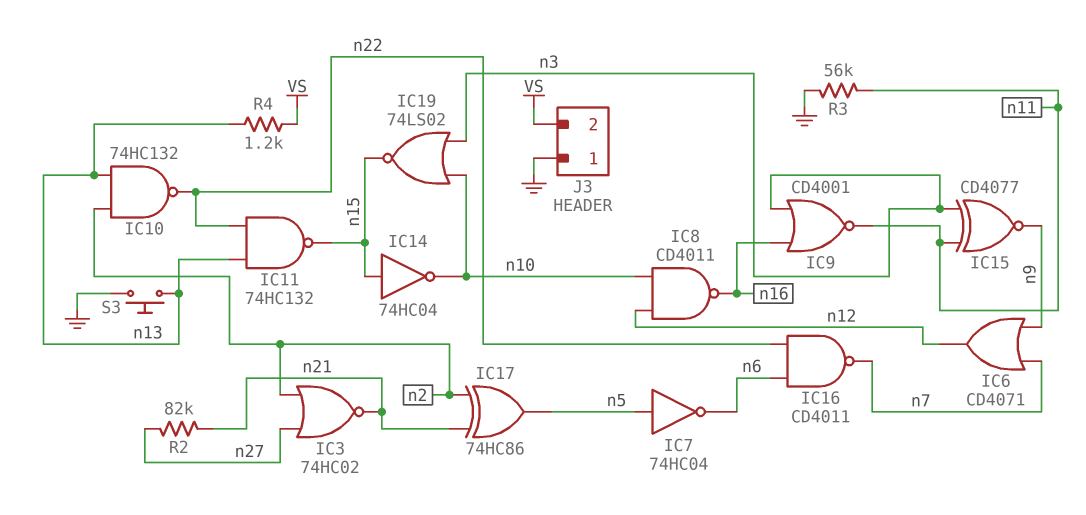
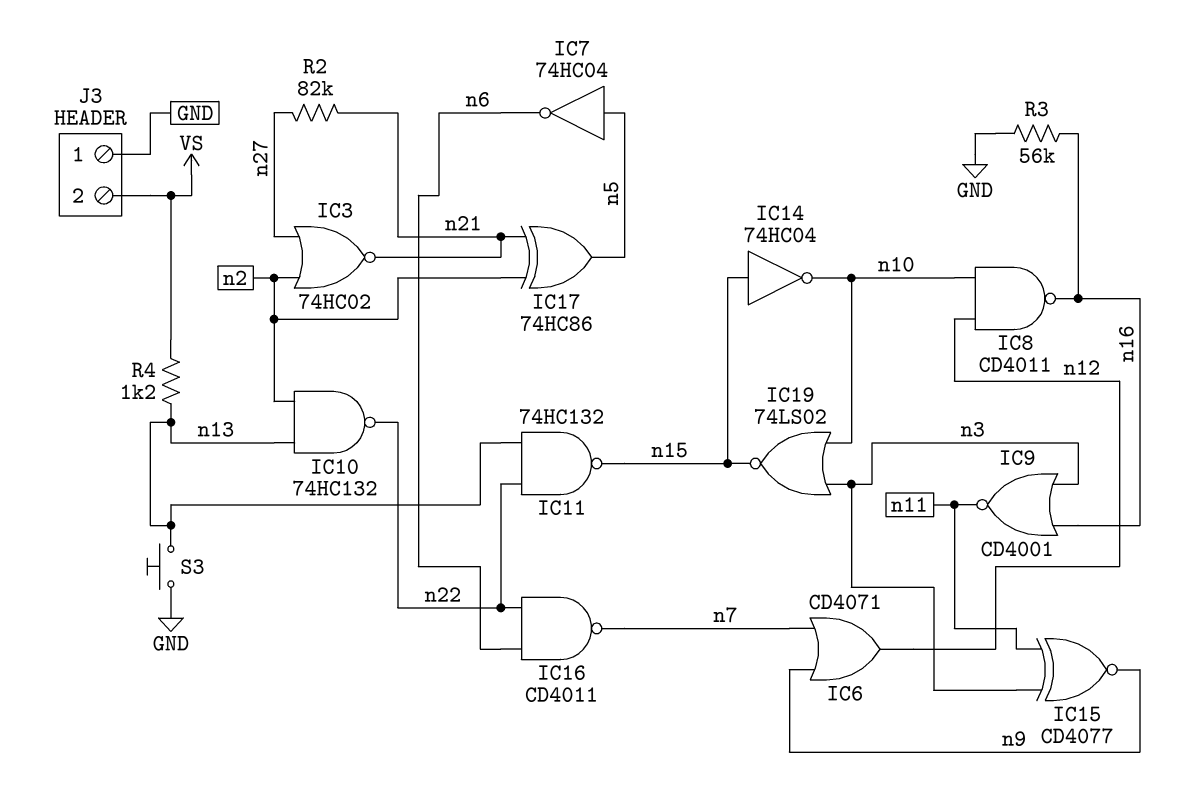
R3: 56k (GND, n11) -> 56k (GND, n16)

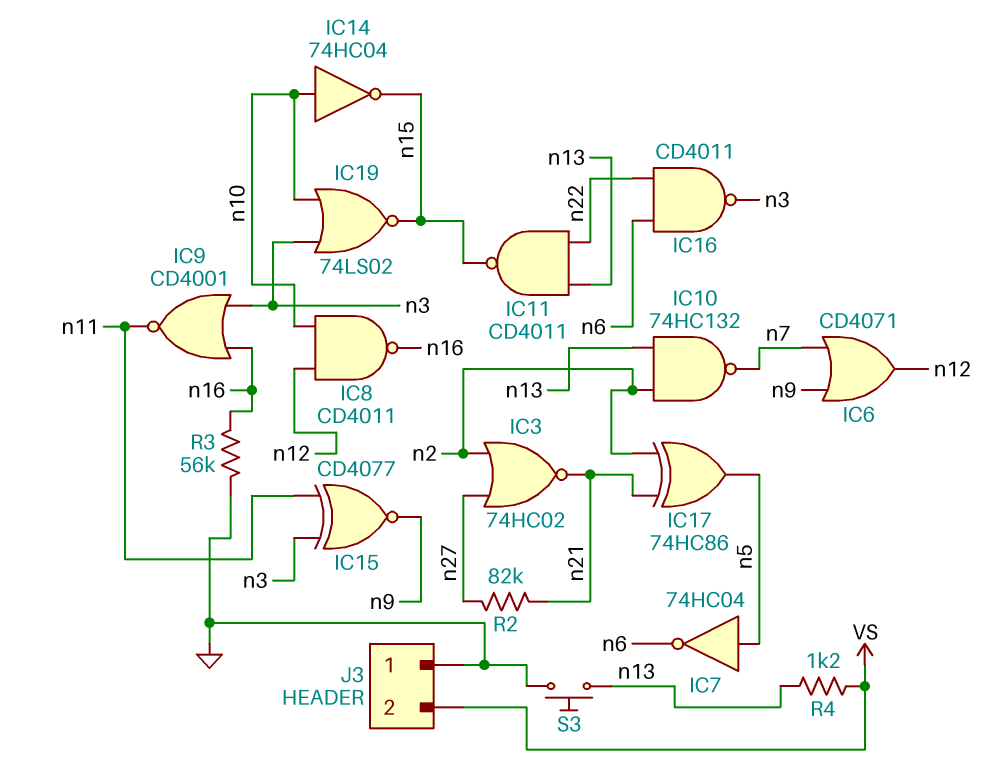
IC10: NAND 74HC132 (in n2, in n13, out n22) -> NAND 74HC132 (in n2, in n13, out n7)
IC11: NAND 74HC132 (in n13, in n22, out n15) -> NAND CD4011 (in n13, in n22, out n15)
IC14: NOT 74HC04 (in n15, out n10) -> NOT 74HC04 (in n10, out n15)
IC16: NAND CD4011 (in n6, in n22, out n7) -> NAND CD4011 (in n6, in n22, out n3)

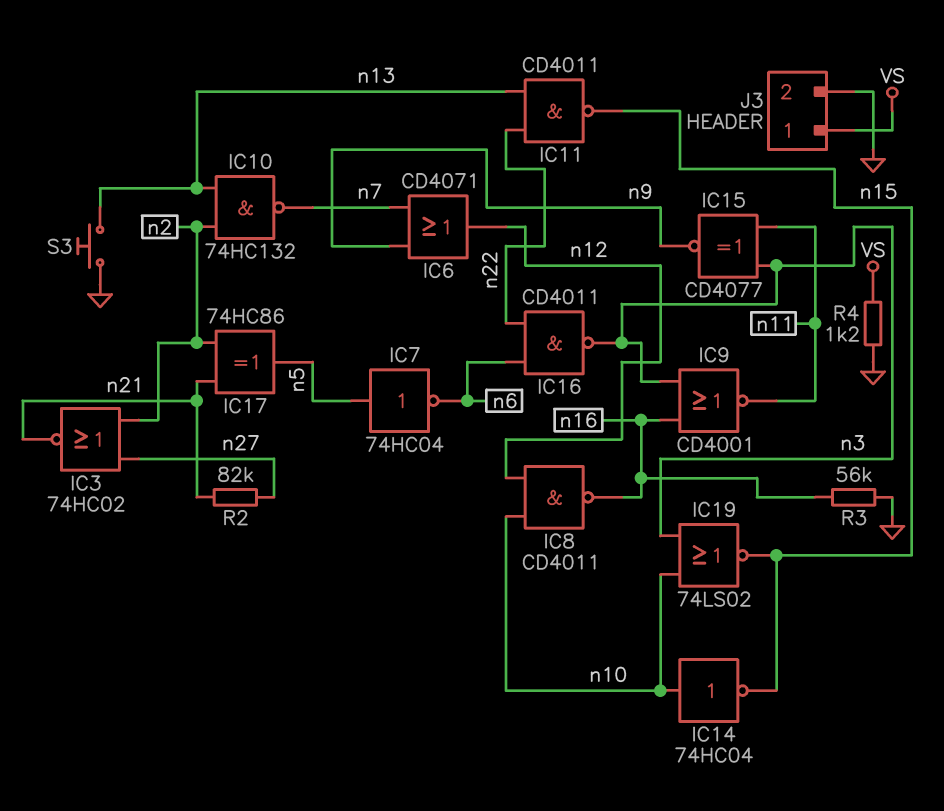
J3 pin 1: GND -> VS
J3 pin 2: VS -> GND
R4: 1.2k (VS, n13) -> 1.2k (GND, VS)

